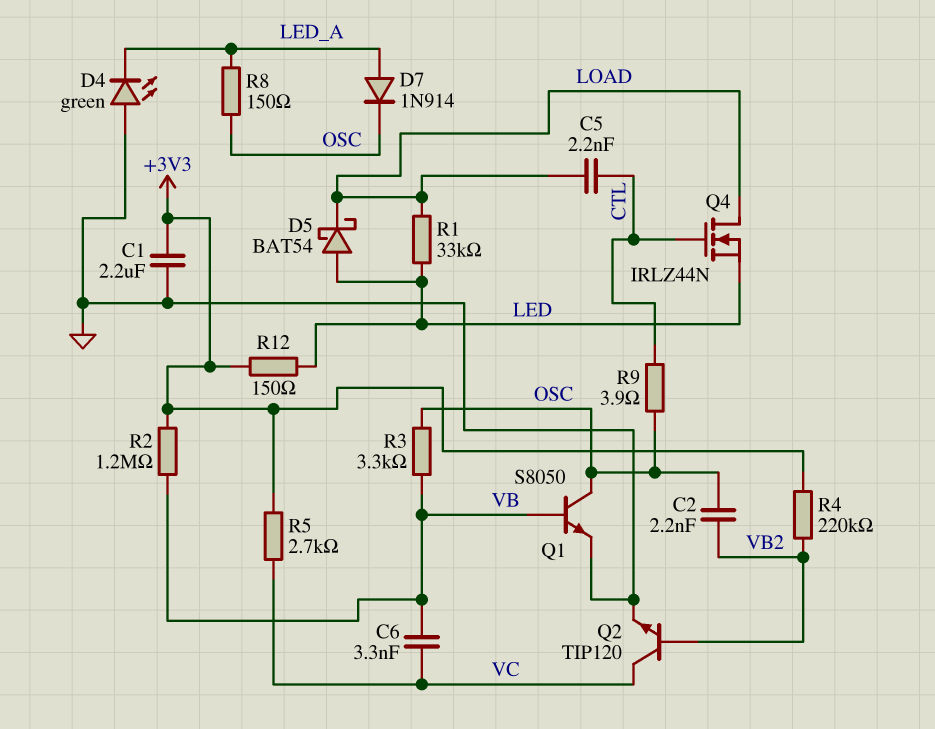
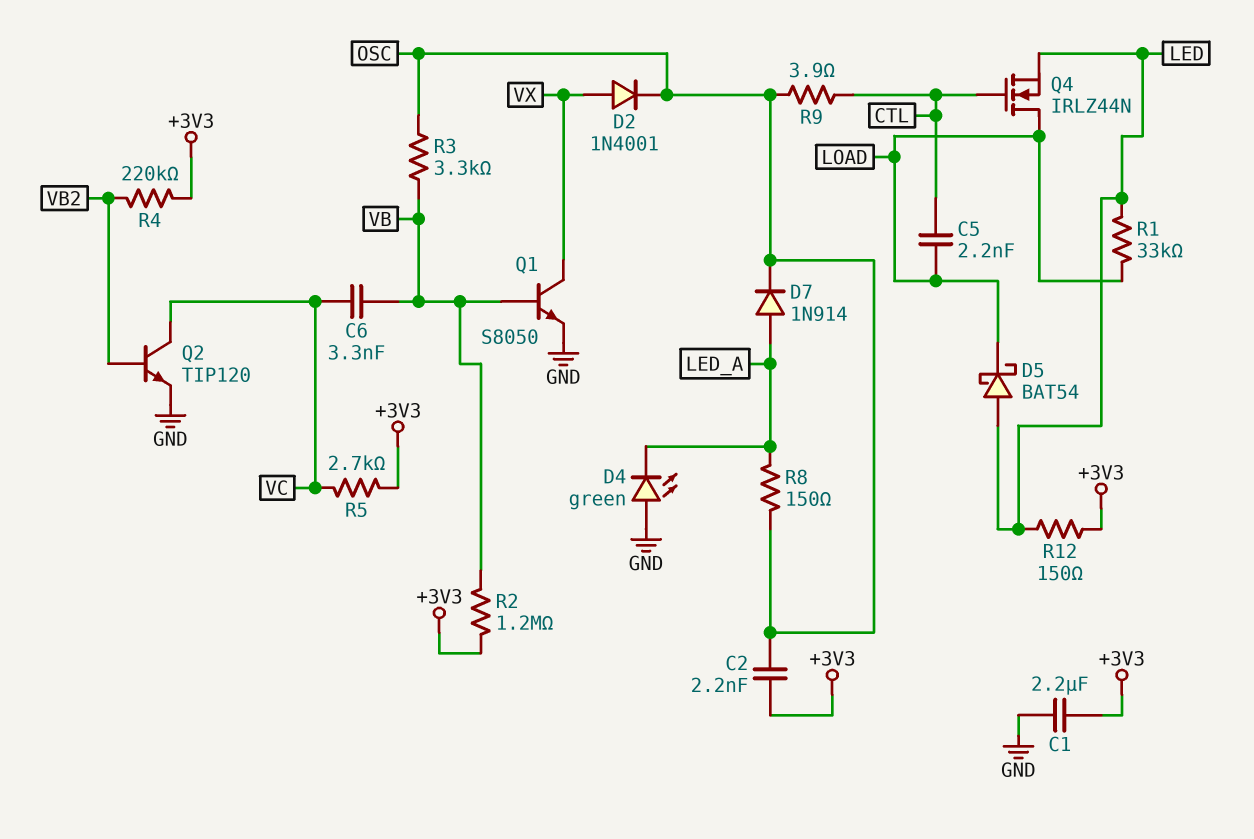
C2: 2.2nF (OSC, VB2) -> 2.2nF (+3V3, OSC)
D2: none -> diode 1N4001 (A VX, K OSC)
Q1: NPN S8050 (B VB, C OSC, E GND) -> NPN S8050 (B VB, C VX, E GND)

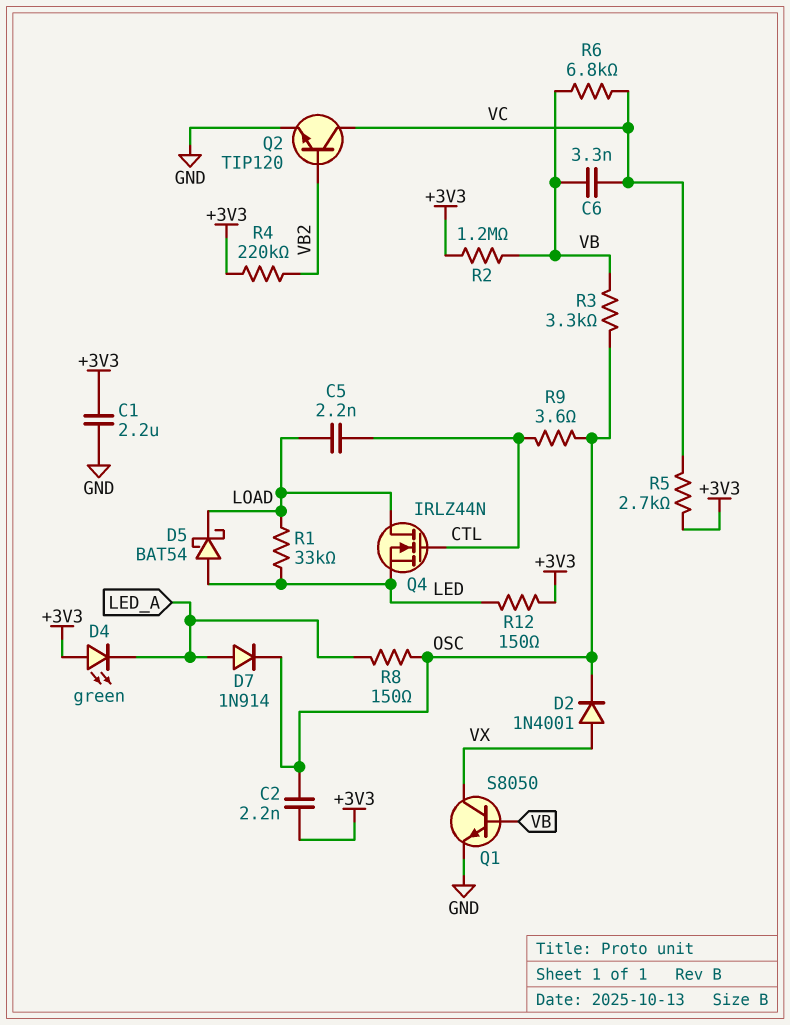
D4: LED green (A GND, K LED_A) -> LED green (A +3V3, K LED_A)
R6: none -> 6.8k (VB, VC)
R9: 3.9 (CTL, OSC) -> 3.6 (CTL, OSC)

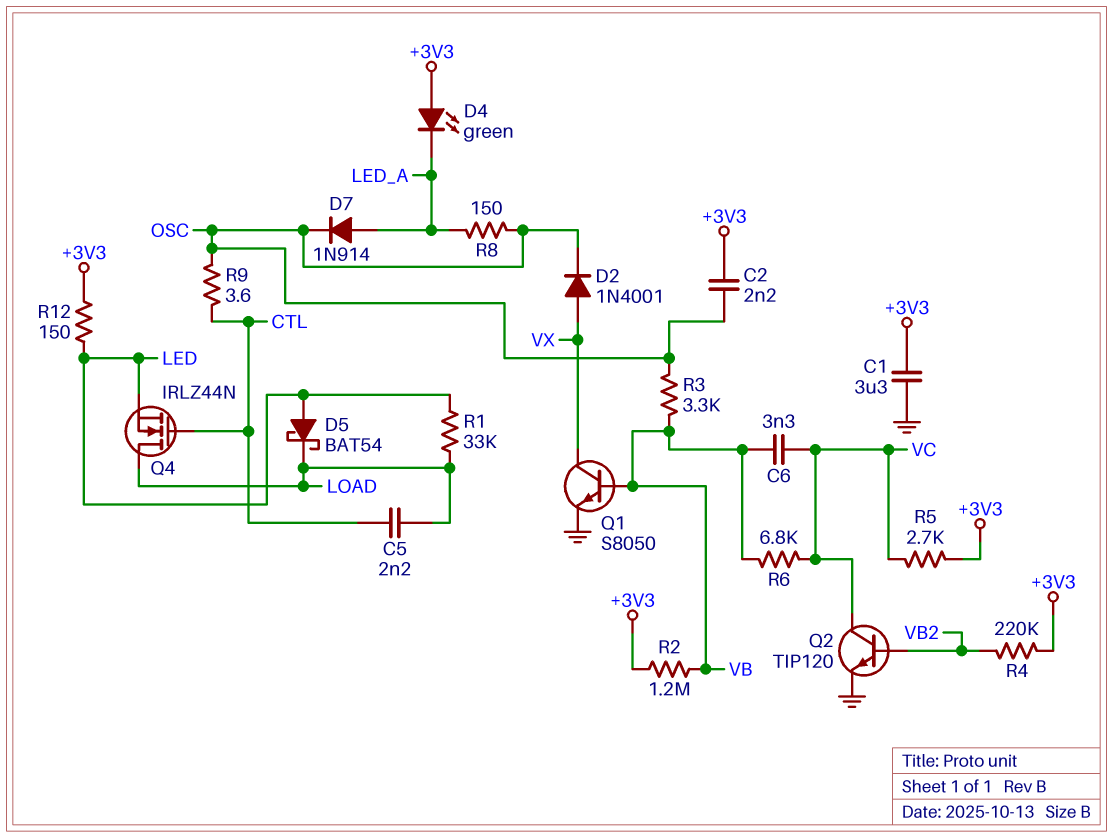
C1: 2.2uF (+3V3, GND) -> 3.3uF (+3V3, GND)

